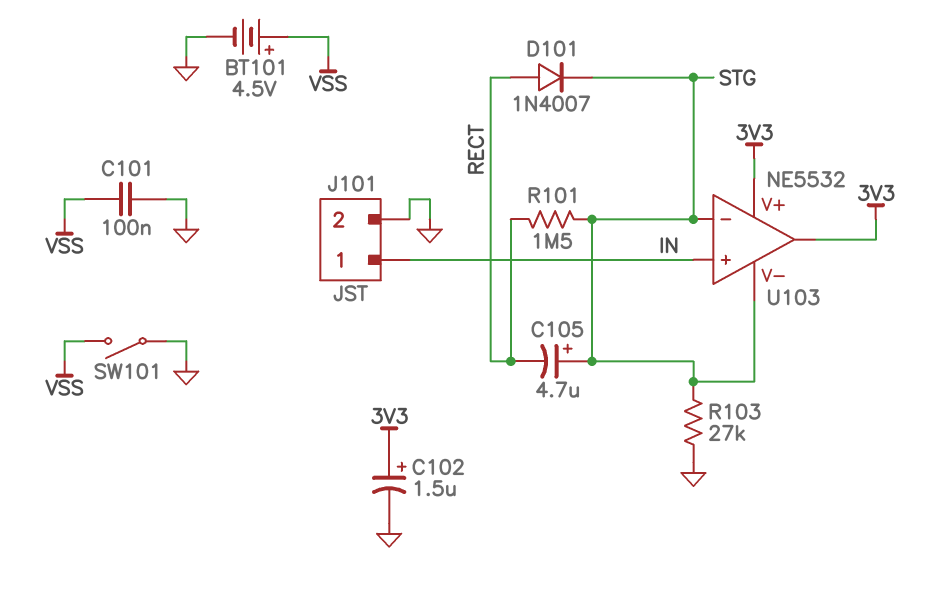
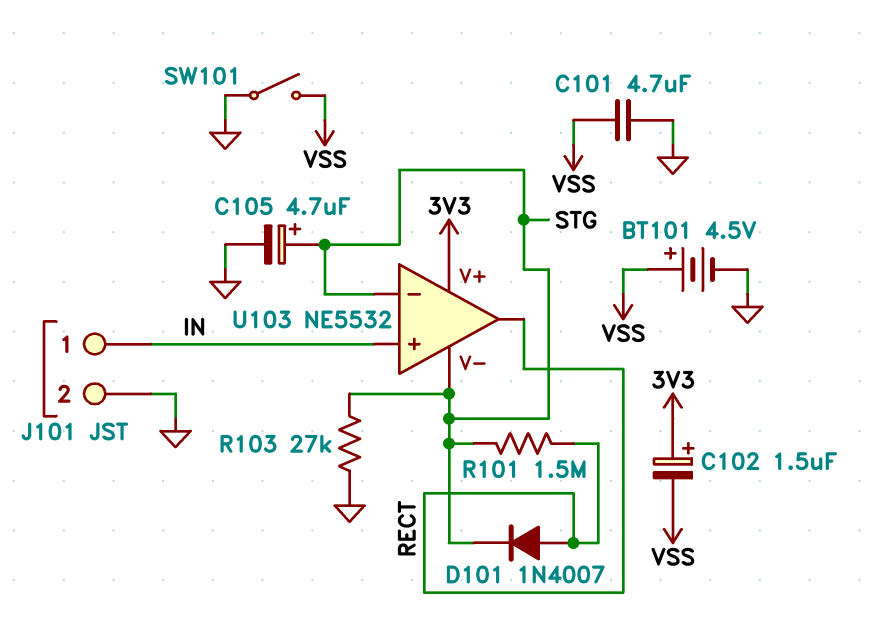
C101: 100nF (GND, VSS) -> 4.7uF (GND, VSS)
C102: 1.5uF (plus 3V3, minus GND) -> 1.5uF (plus 3V3, minus VSS)
C105: 4.7uF (plus STG, minus RECT) -> 4.7uF (plus STG, minus GND)
U103 pin out: 3V3 -> RECT

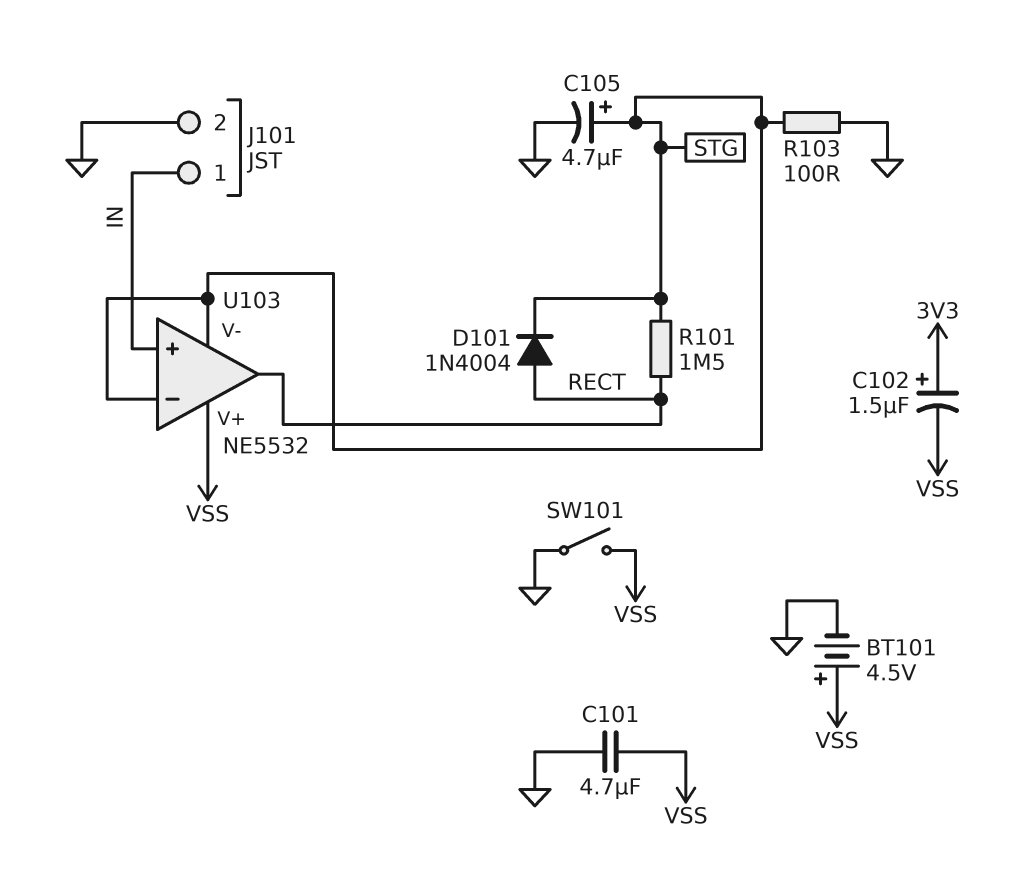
D101: diode 1N4007 (A RECT, K STG) -> diode 1N4004 (A RECT, K STG)
R103: 27k (GND, STG) -> 100 (GND, STG)
U103 pin V+: 3V3 -> VSS

